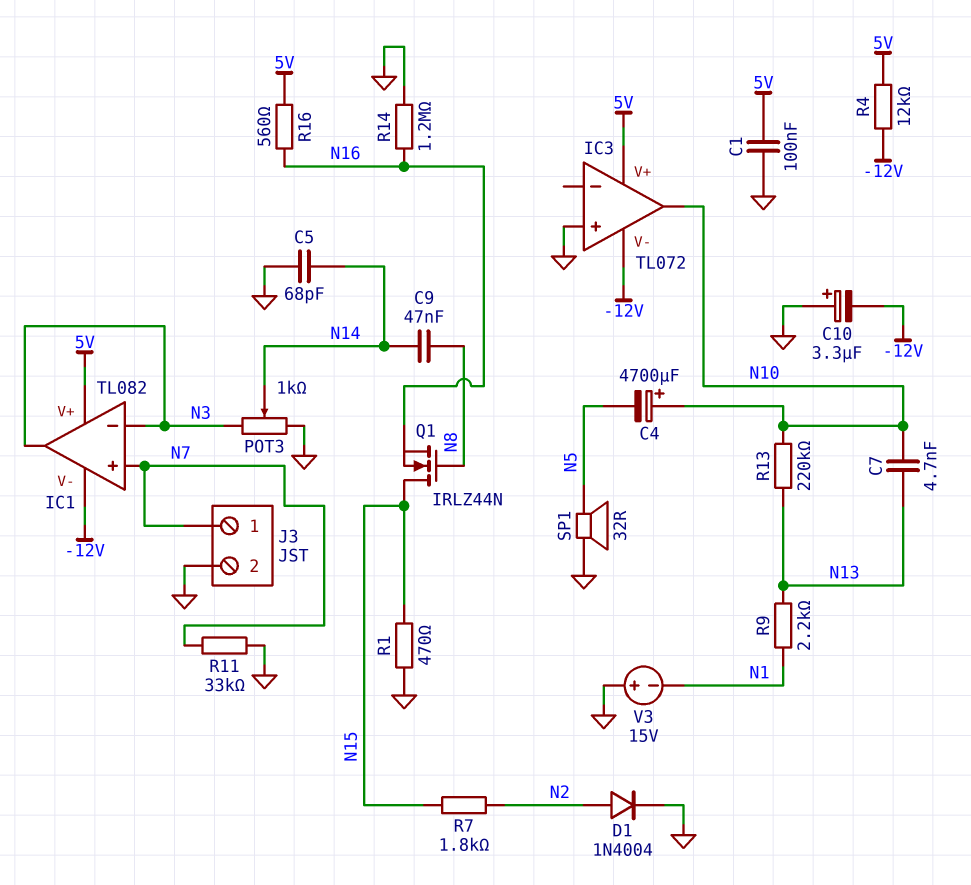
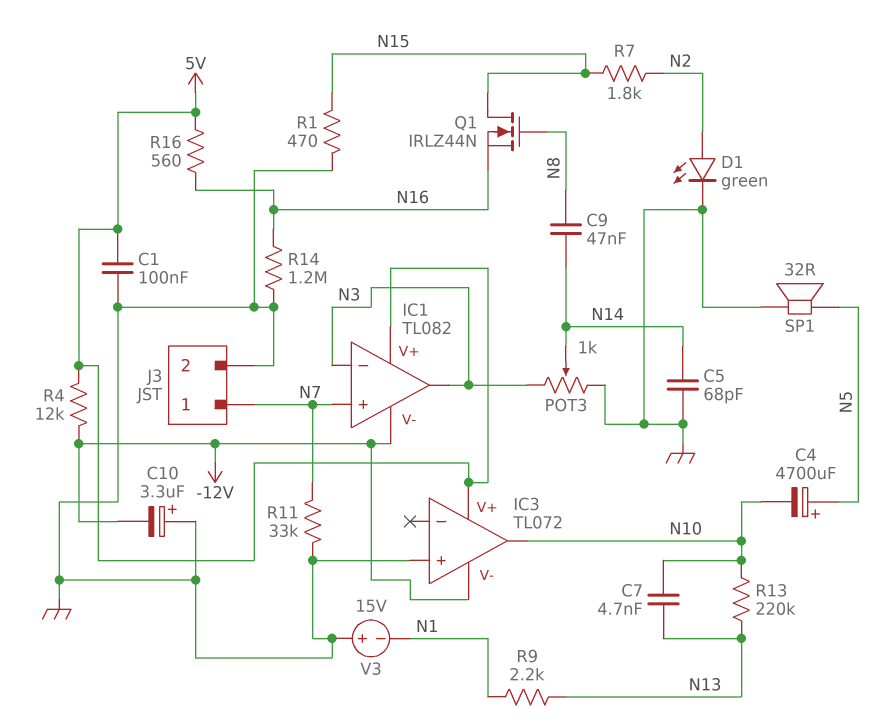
C4: 4700uF (plus N10, minus N5) -> 4700uF (plus N5, minus N10)
D1: diode 1N4004 (A N2, K GND) -> LED green (A N2, K GND)

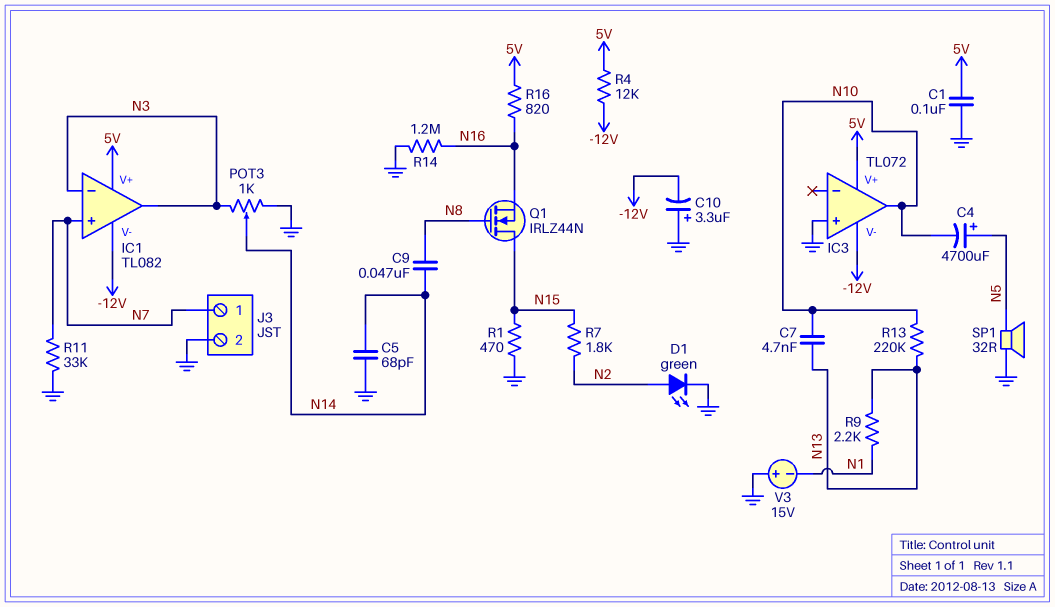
R16: 560 (5V, N16) -> 820 (5V, N16)

